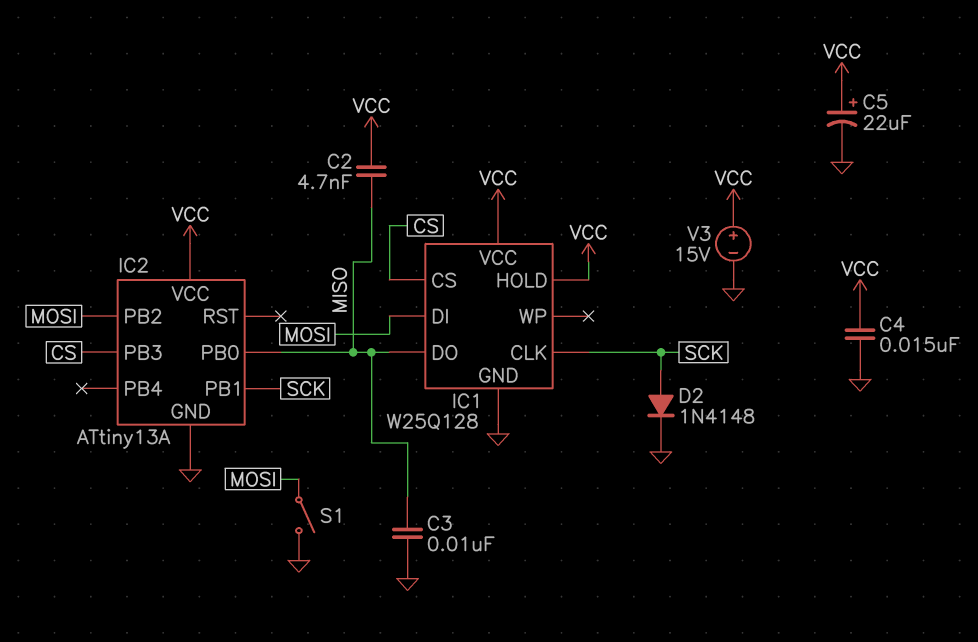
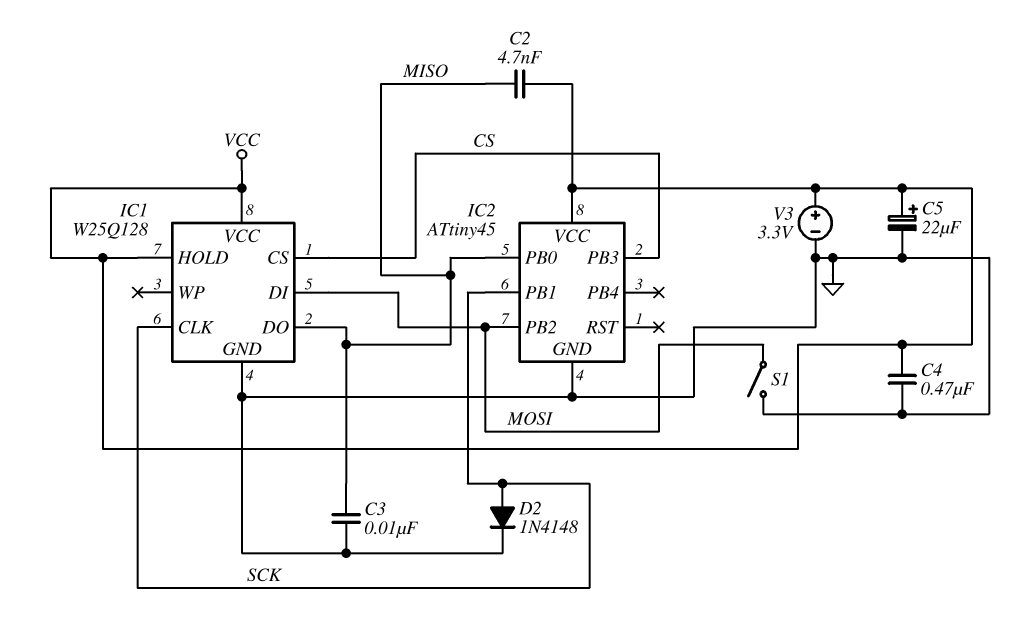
C4: 15nF (GND, VCC) -> 470nF (GND, VCC)
IC2: ATtiny13A -> ATtiny45
V3: 15V (plus VCC, minus GND) -> 3.3V (plus VCC, minus GND)

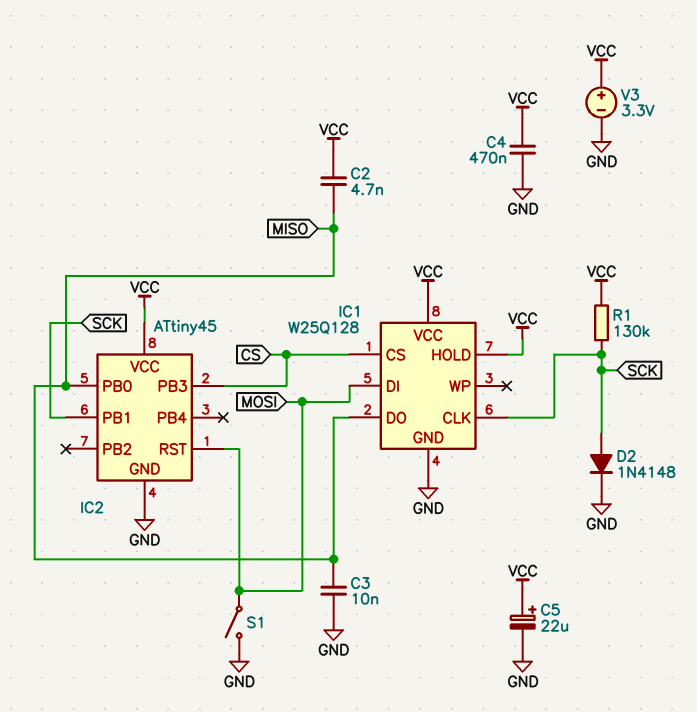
IC2 pin PB2: MOSI -> none
IC2 pin RST: none -> MOSI
R1: none -> 130k (SCK, VCC)

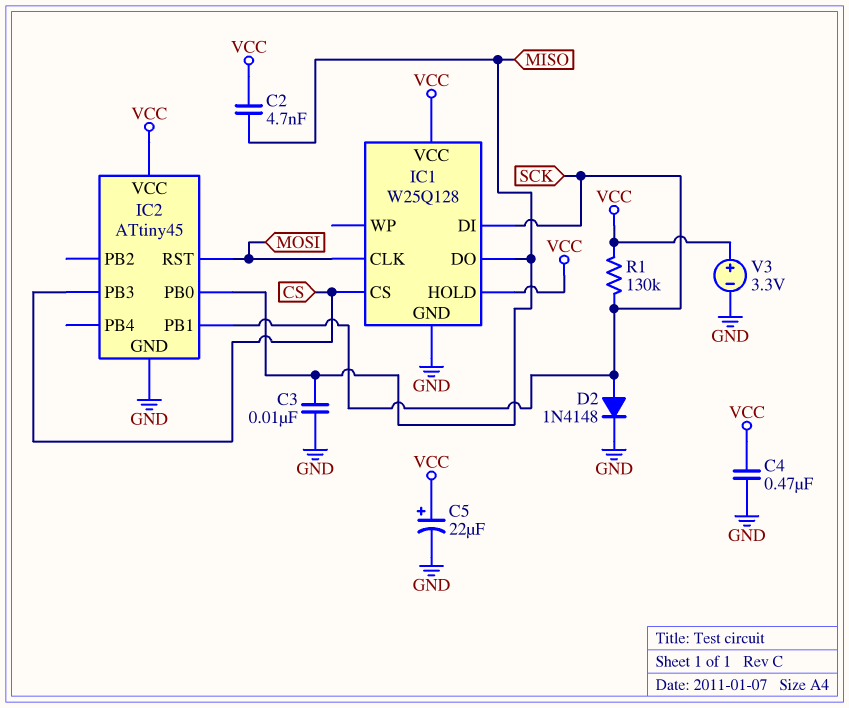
IC1 pin CLK: SCK -> MOSI
IC1 pin DI: MOSI -> SCK
S1: switch (GND, MOSI) -> none

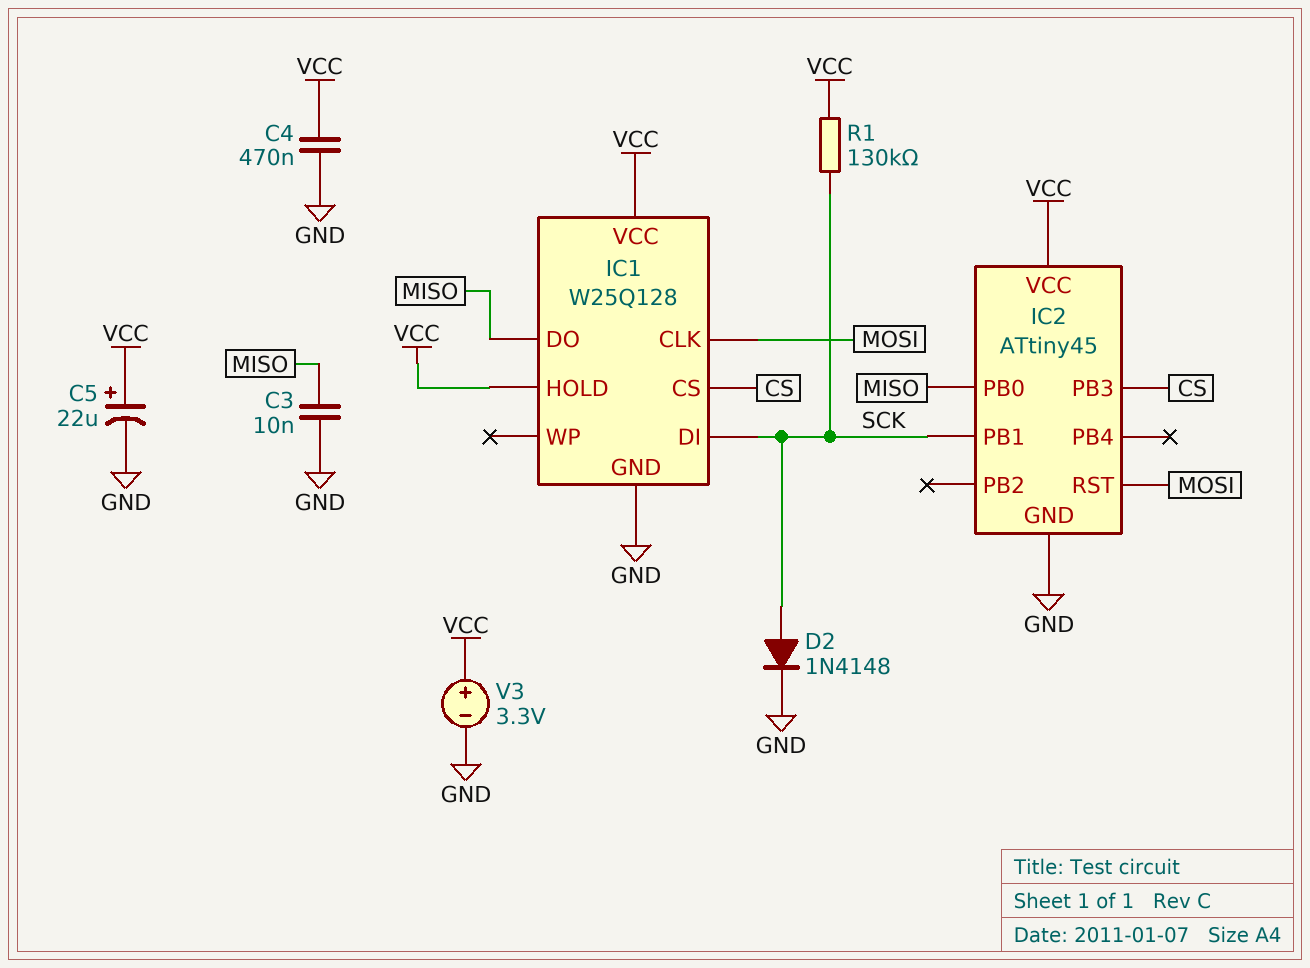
C2: 4.7nF (MISO, VCC) -> none

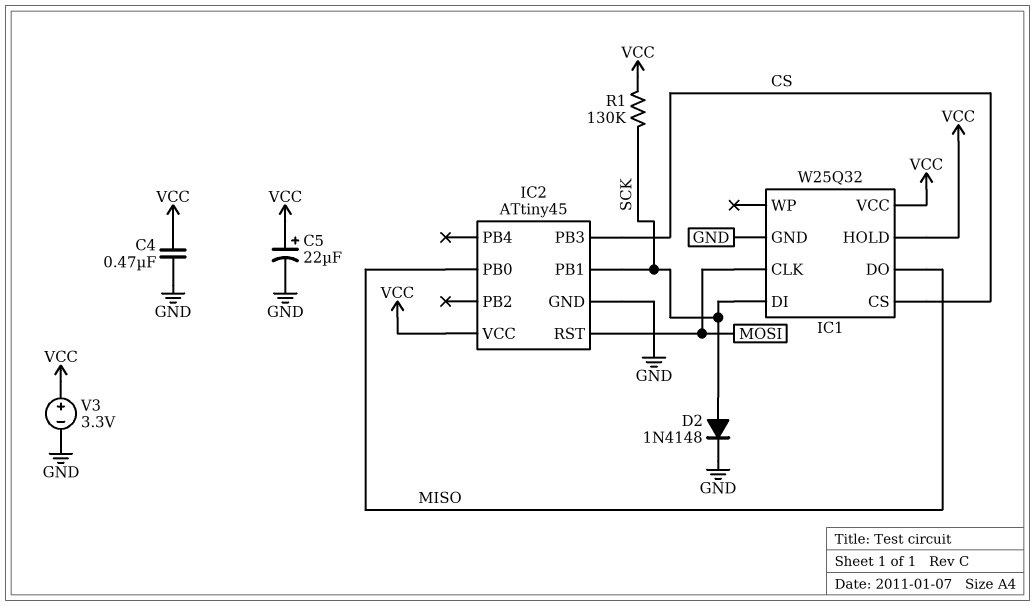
C3: 10nF (GND, MISO) -> none
IC1: W25Q128 -> W25Q32

